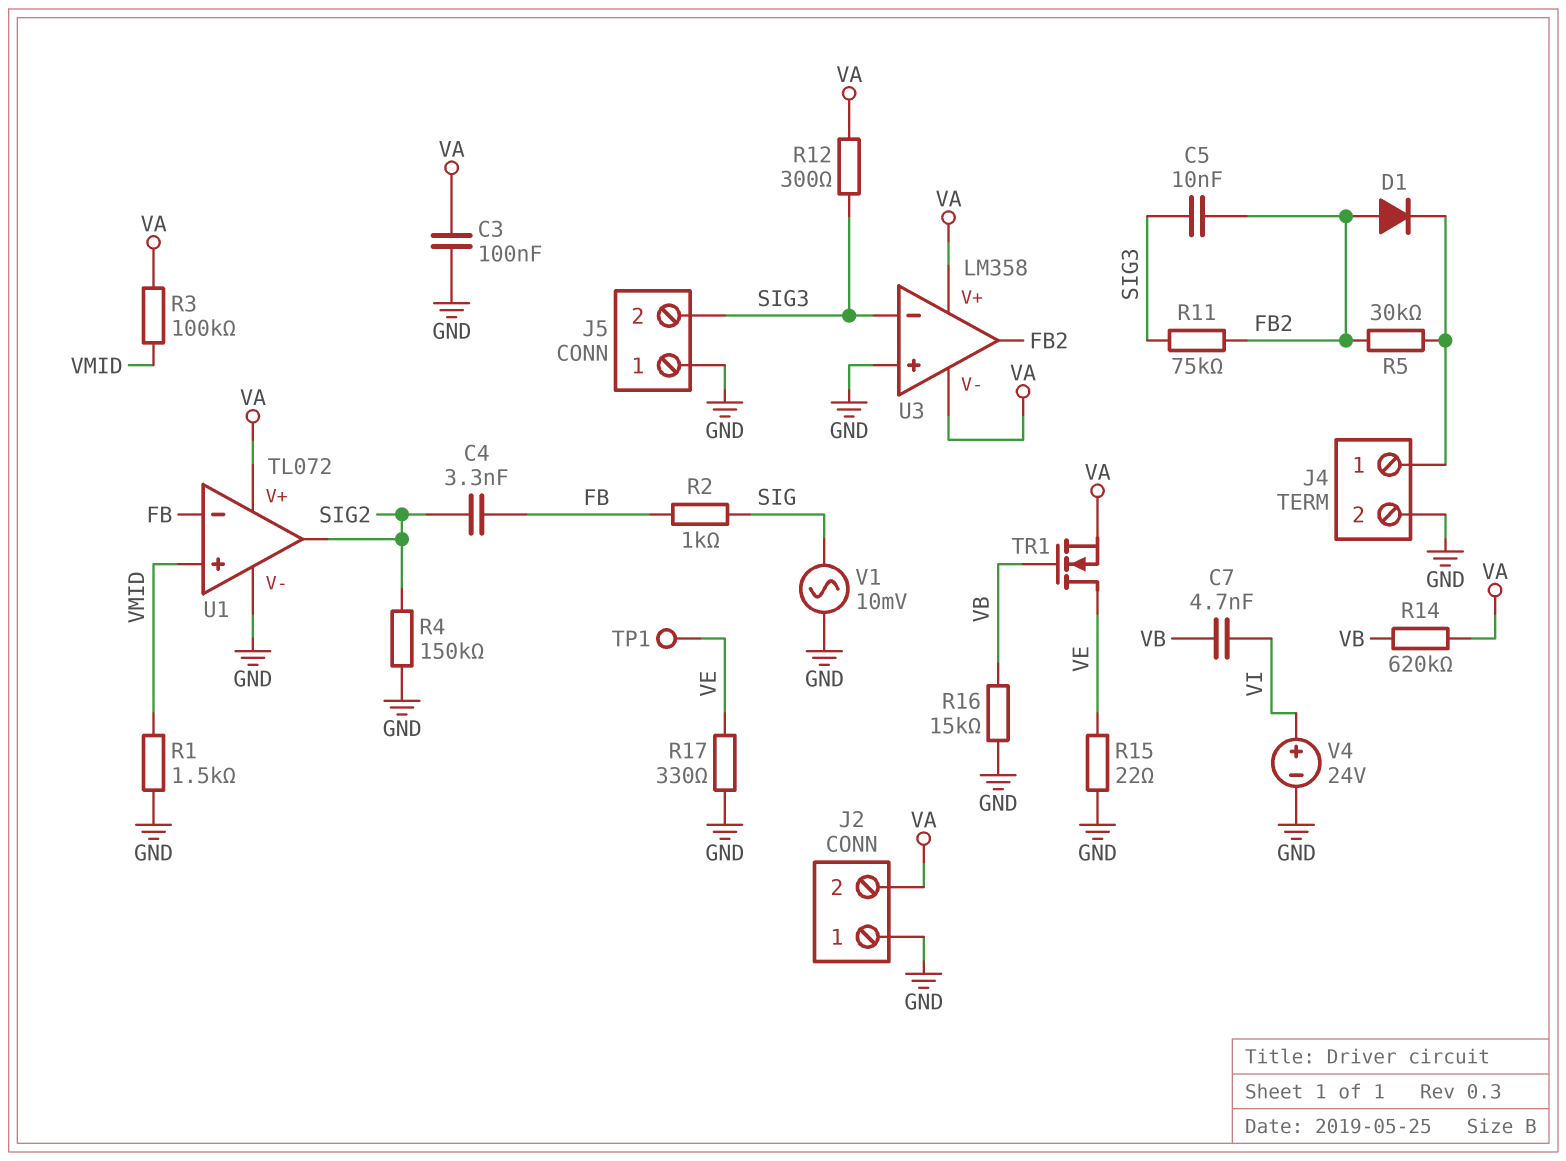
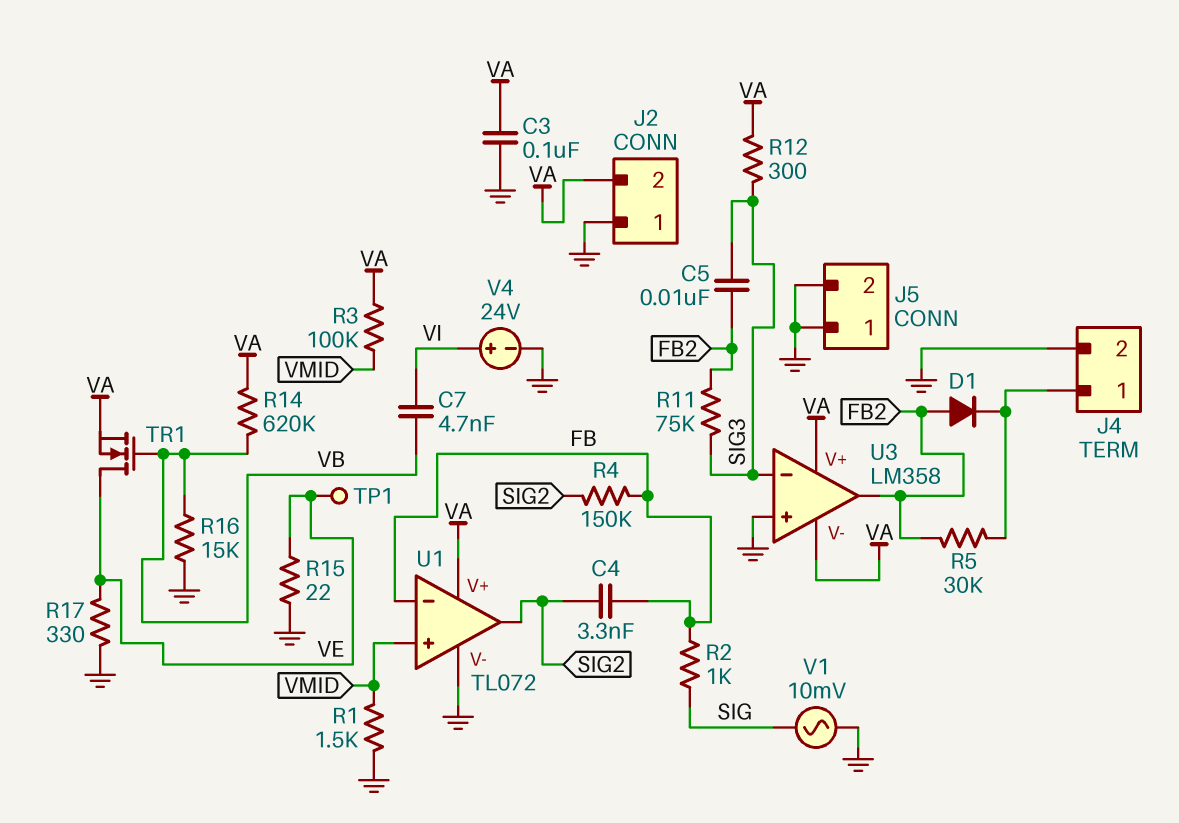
J5 pin 2: SIG3 -> GND
R4: 150k (GND, SIG2) -> 150k (FB, SIG2)

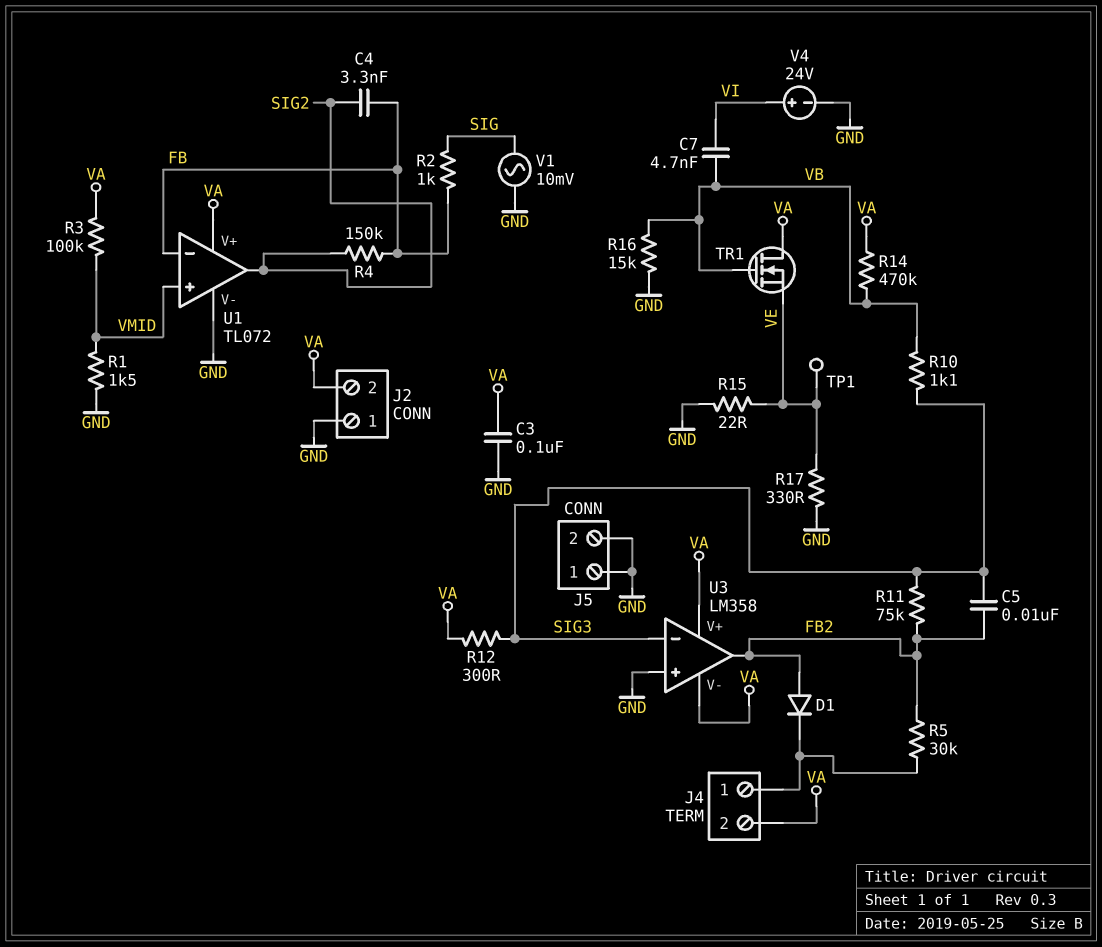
J4 pin 2: GND -> VA
R10: none -> 1.1k (SIG3, VB)
R14: 620k (VA, VB) -> 470k (VA, VB)
TR1: NMOS (G VB, D VE, S VA) -> NMOS (G VB, D VA, S VE)

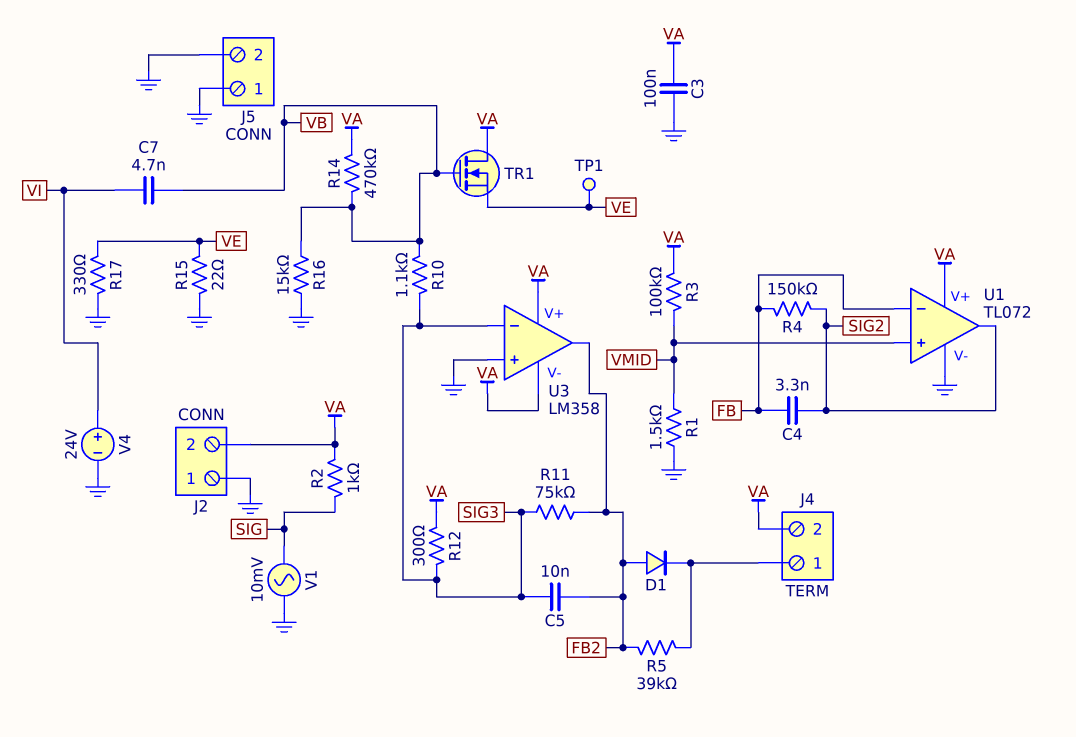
R2: 1k (FB, SIG) -> 1k (SIG, VA)
R5: 30k (FB2, J4/1) -> 39k (FB2, J4/1)

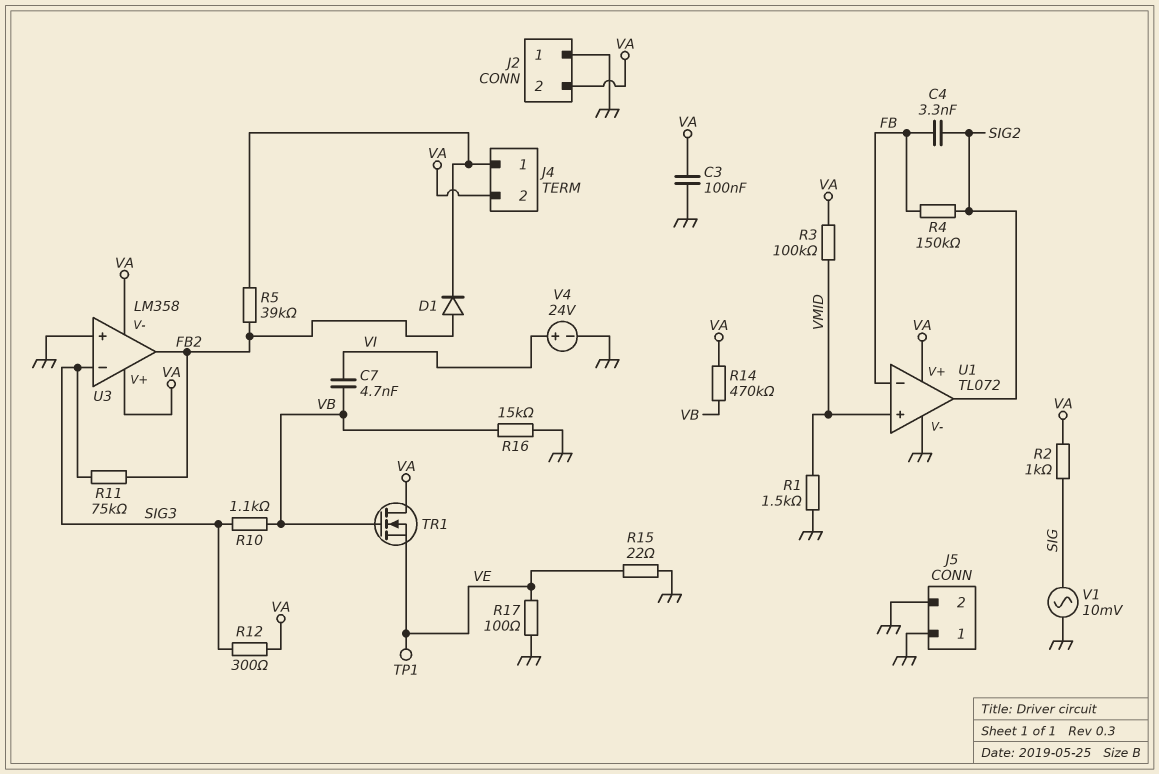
C5: 10nF (FB2, SIG3) -> none
R17: 330 (GND, VE) -> 100 (GND, VE)

